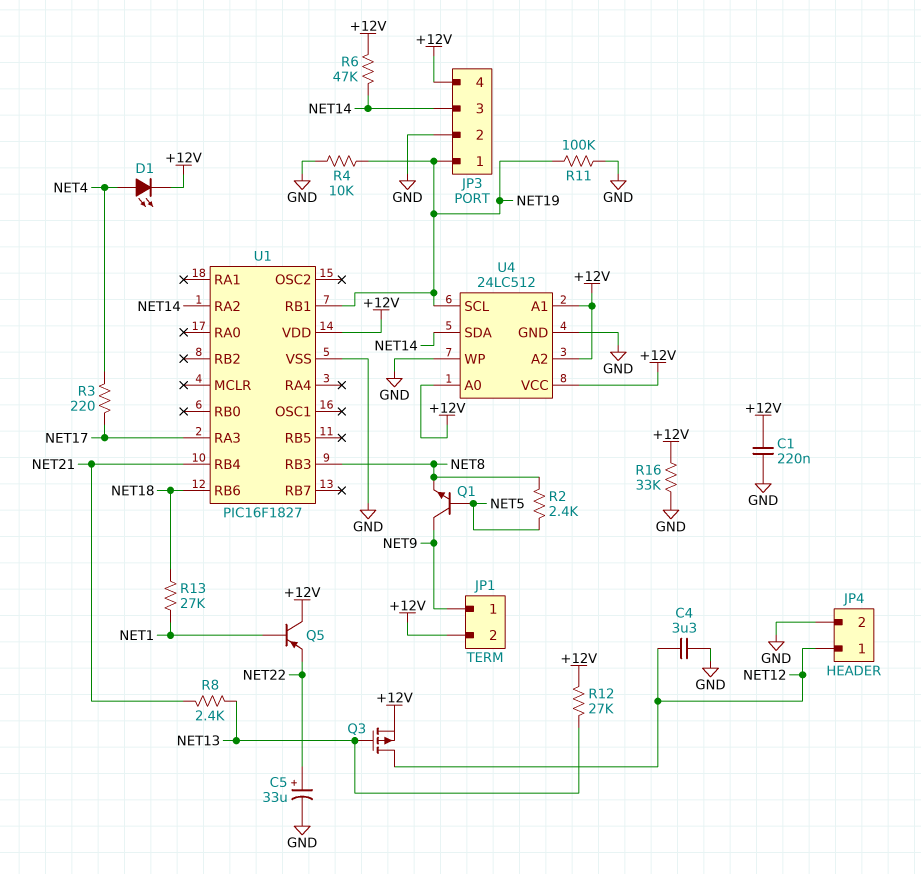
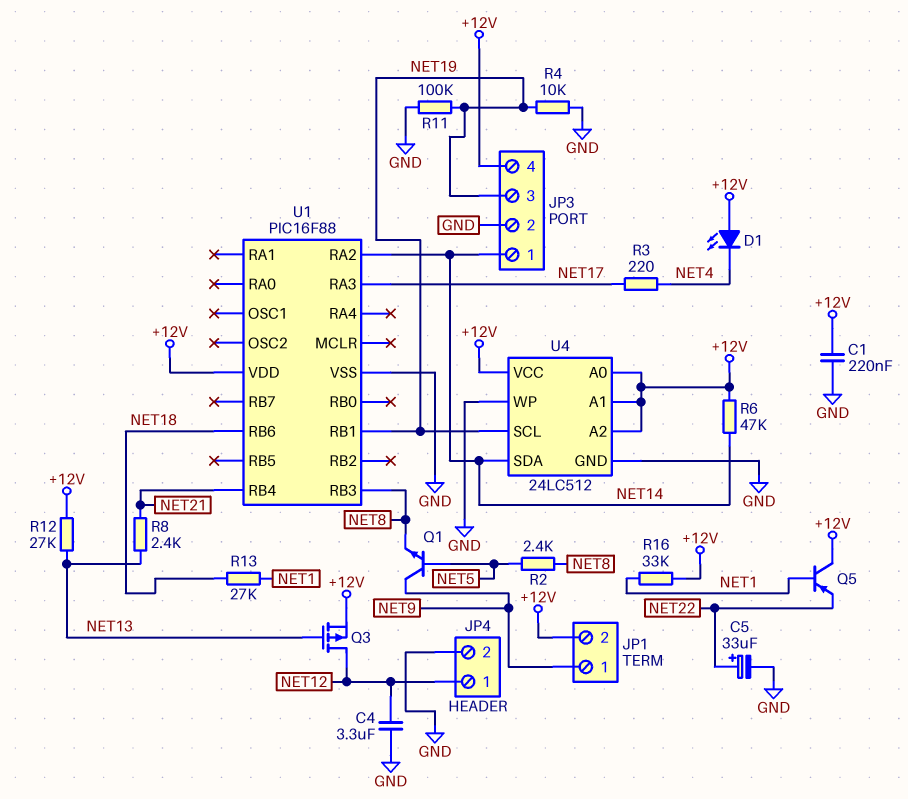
D1: LED (A NET4, K +12V) -> LED (A +12V, K NET4)
JP3 pin 1: NET19 -> NET14
JP3 pin 3: NET14 -> NET19
R16: 33k (+12V, GND) -> 33k (+12V, NET1)
U1: PIC16F1827 -> PIC16F88

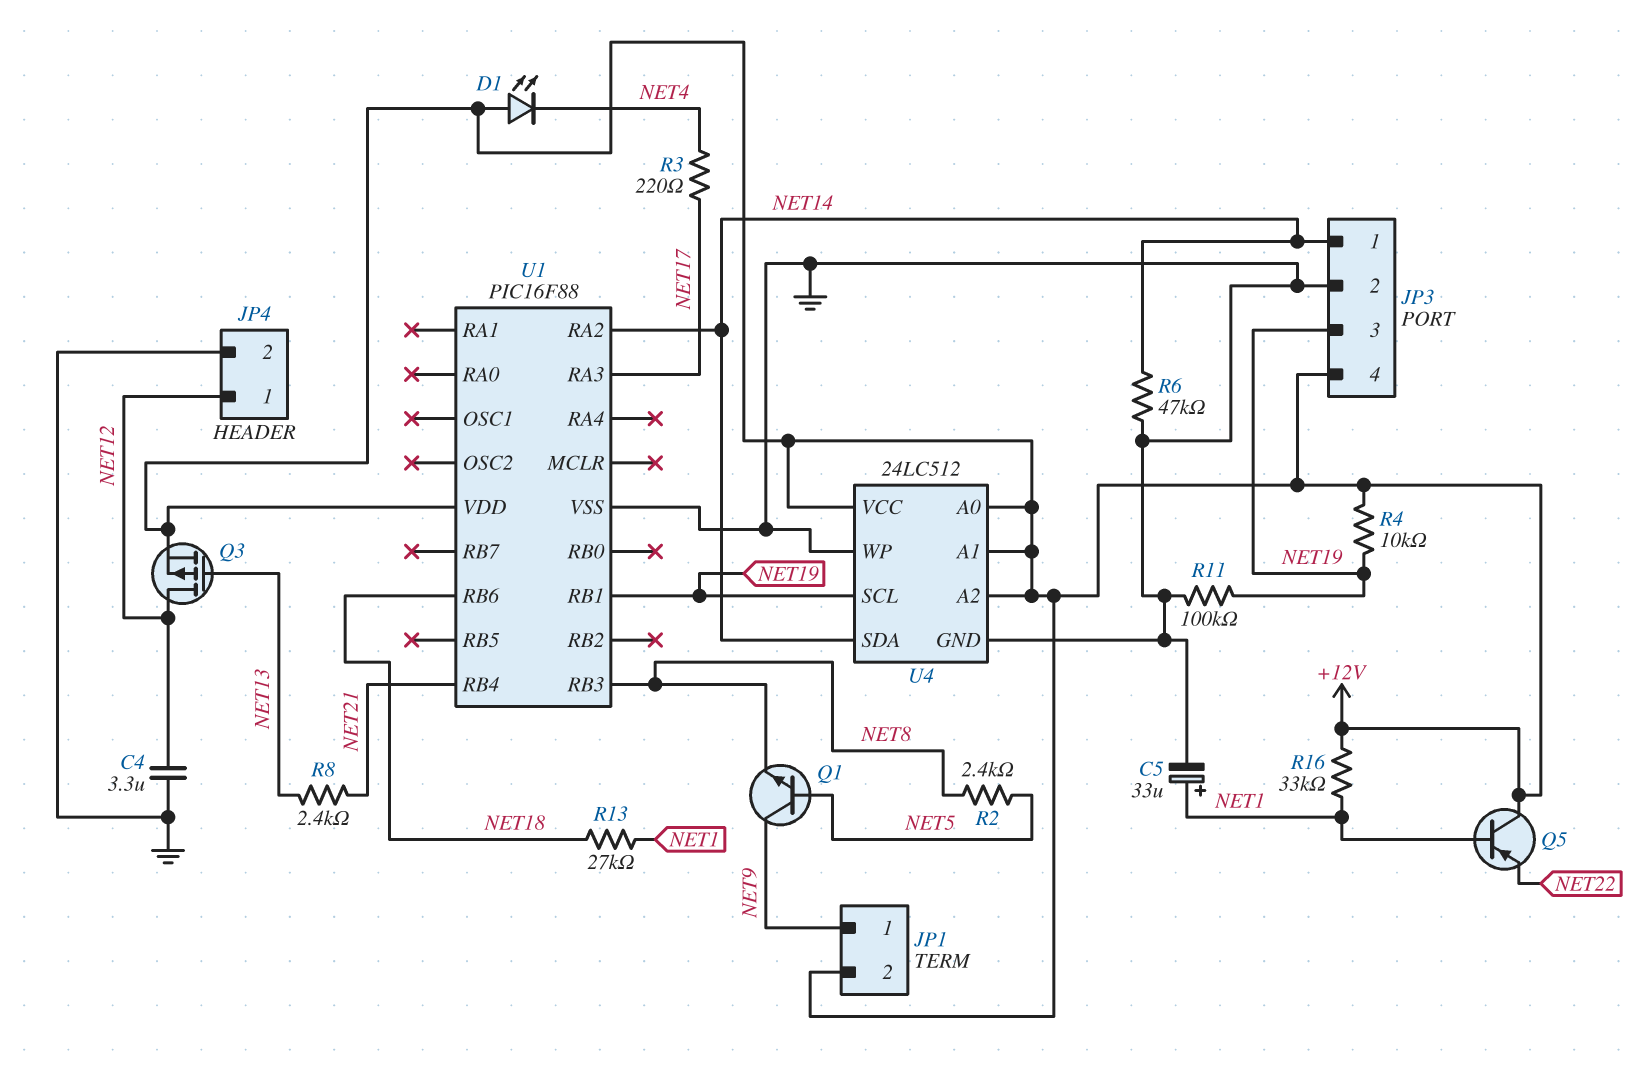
C1: 220nF (+12V, GND) -> none
C5: 33uF (plus NET22, minus GND) -> 33uF (plus NET1, minus GND)
R4: 10k (GND, NET19) -> 10k (+12V, NET19)
R6: 47k (+12V, NET14) -> 47k (GND, NET14)
R12: 27k (+12V, NET13) -> none

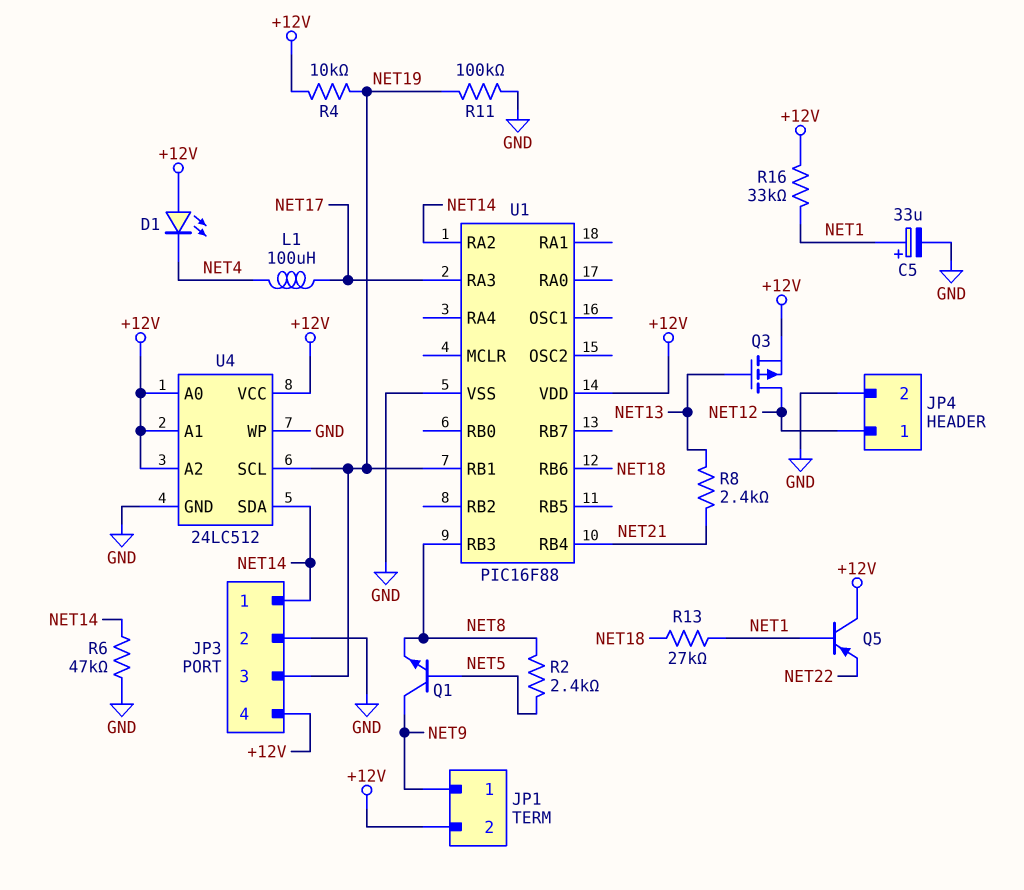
C4: 3.3uF (GND, NET12) -> none
L1: none -> 100uH (NET4, NET17)
R3: 220 (NET4, NET17) -> none

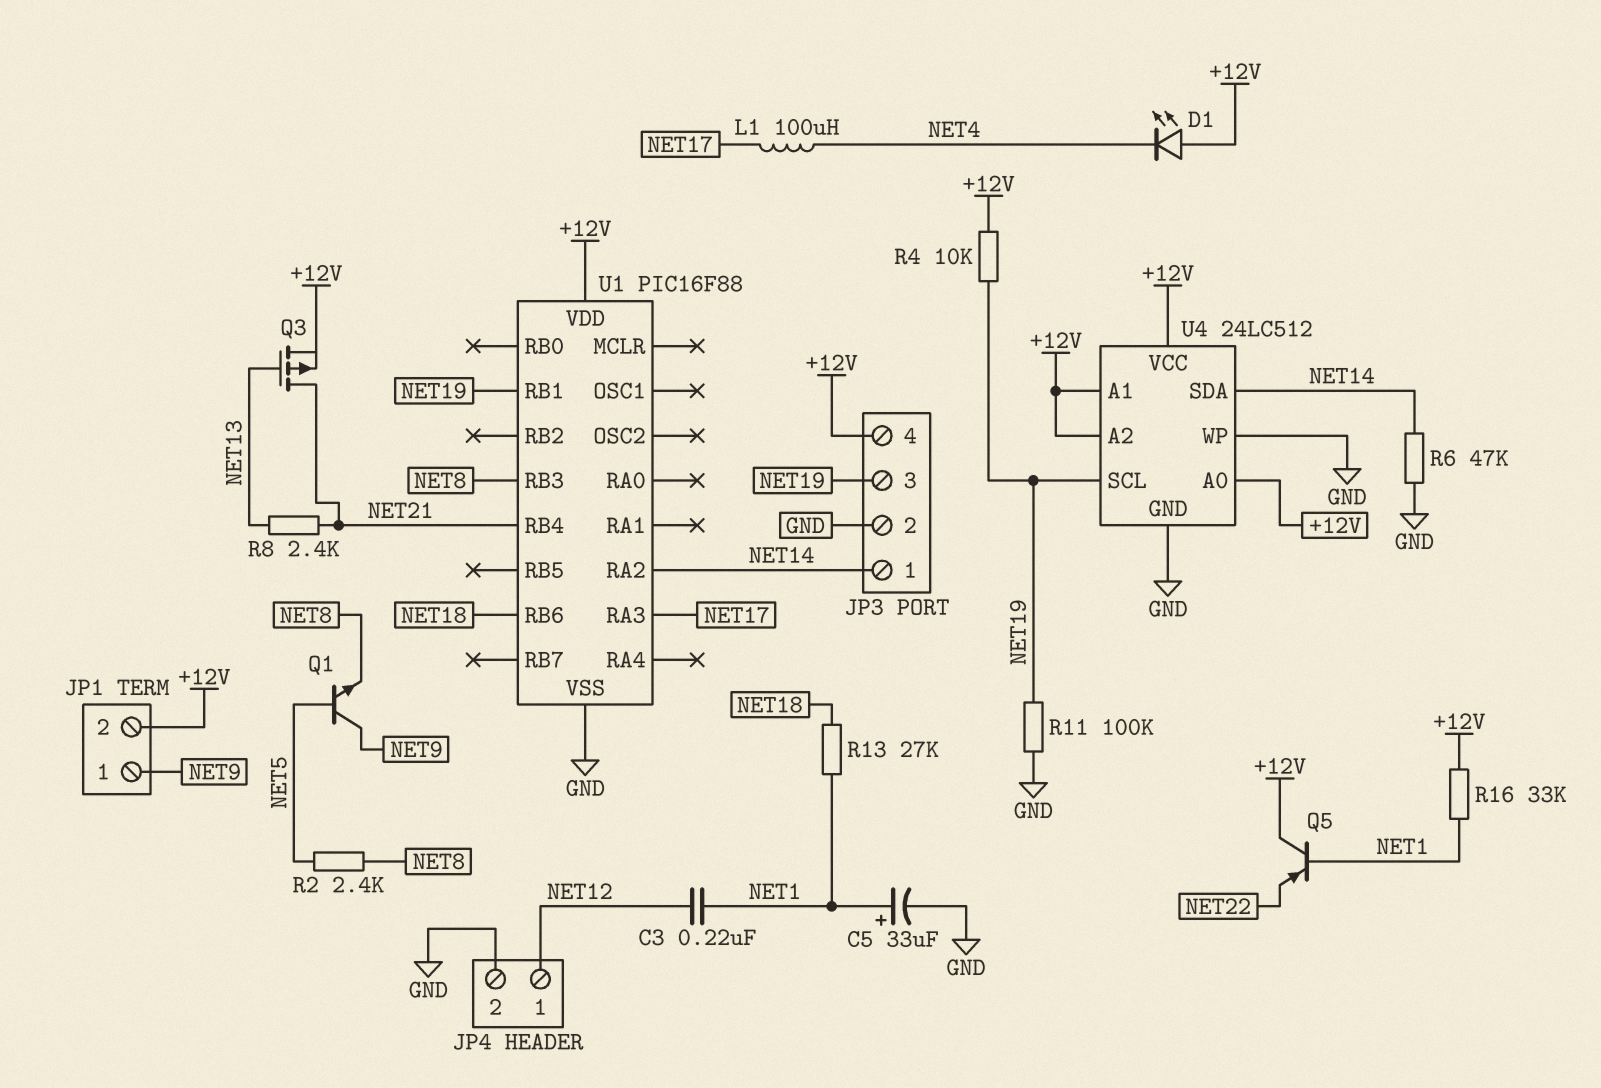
C3: none -> 220nF (NET1, NET12)
Q3: PMOS (G NET13, D NET12, S +12V) -> PMOS (G NET13, D NET21, S +12V)

